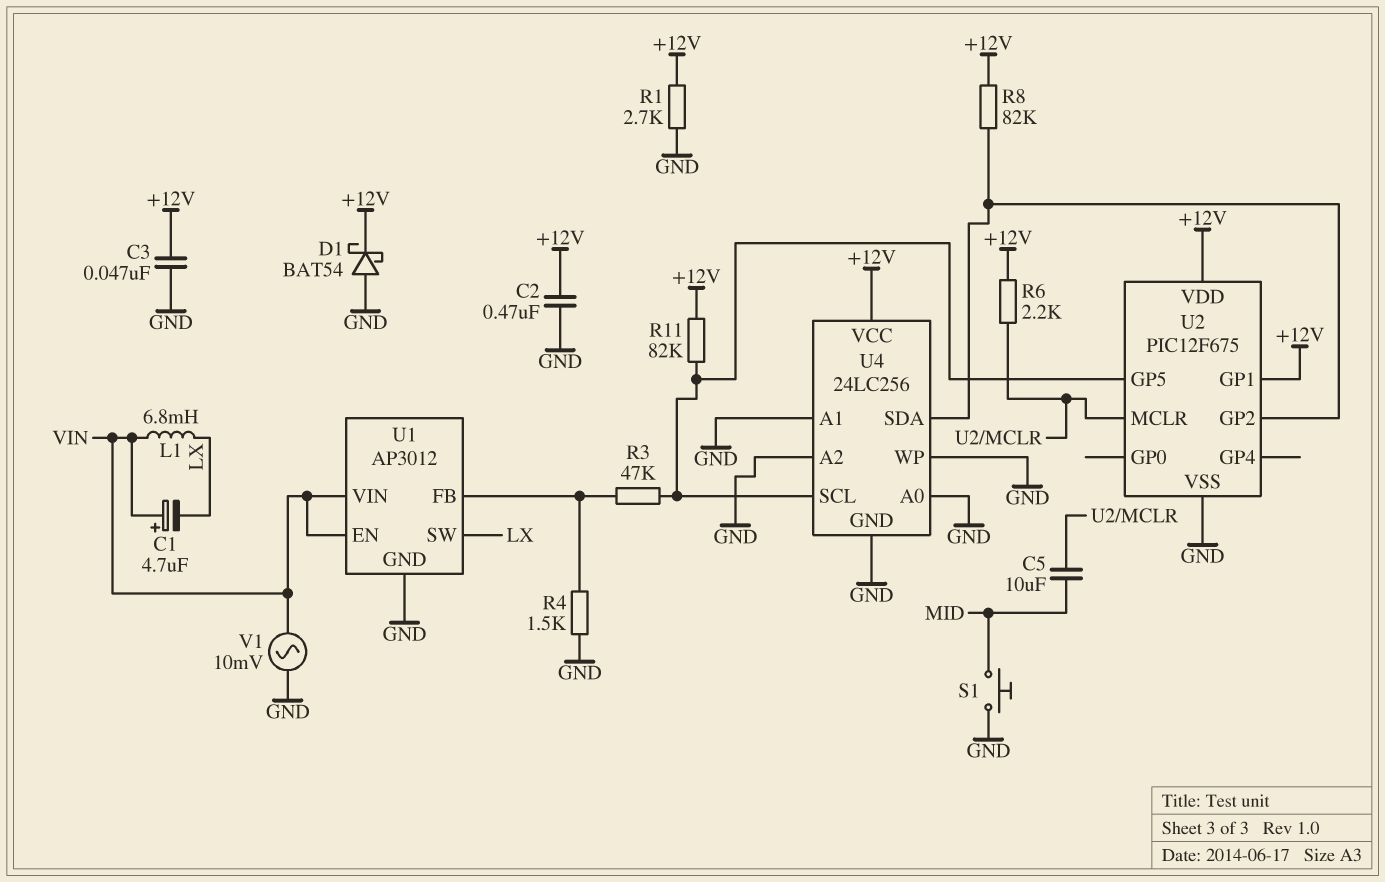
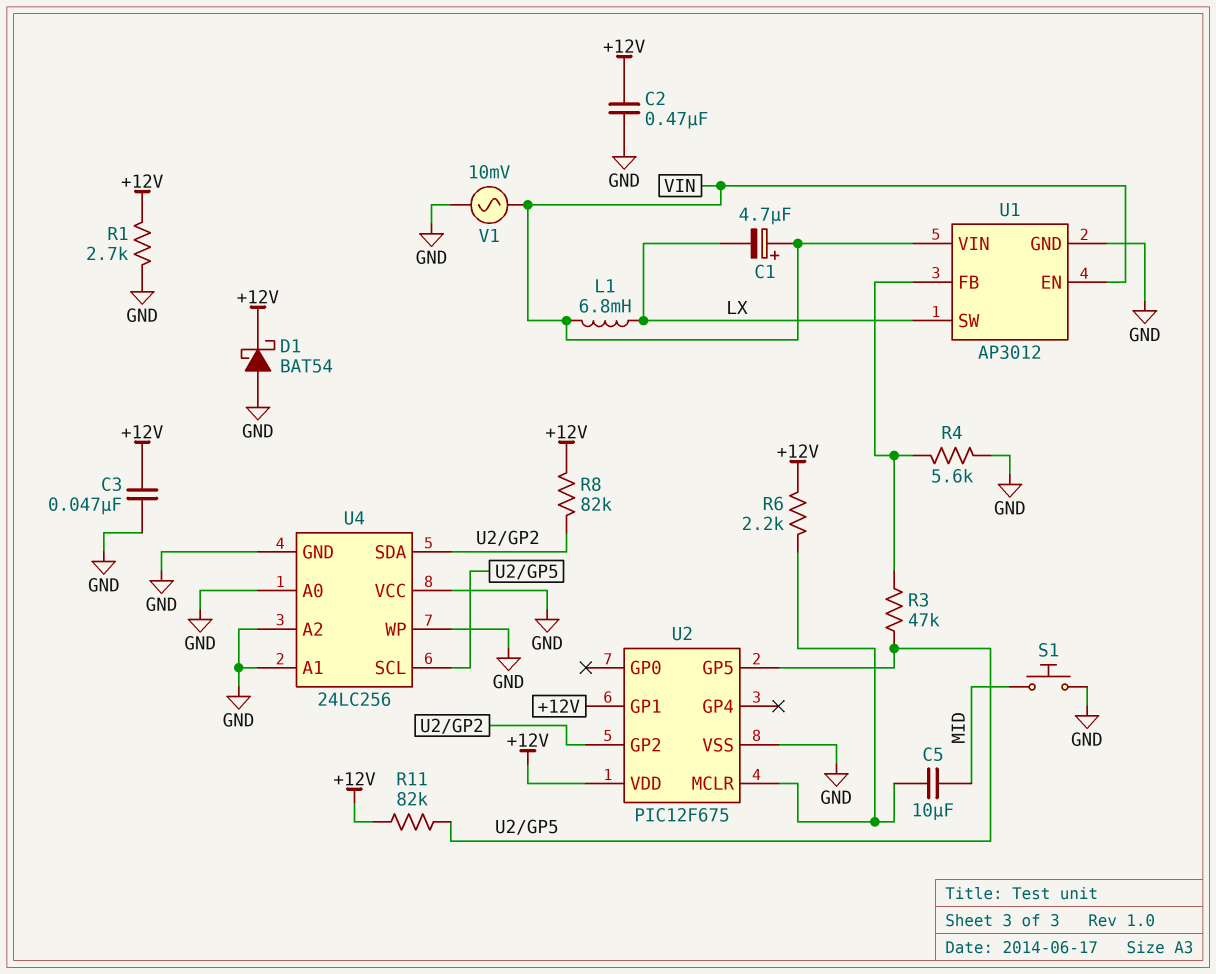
R4: 1.5k (GND, U1/FB) -> 5.6k (GND, U1/FB)
U4 pin VCC: +12V -> GND

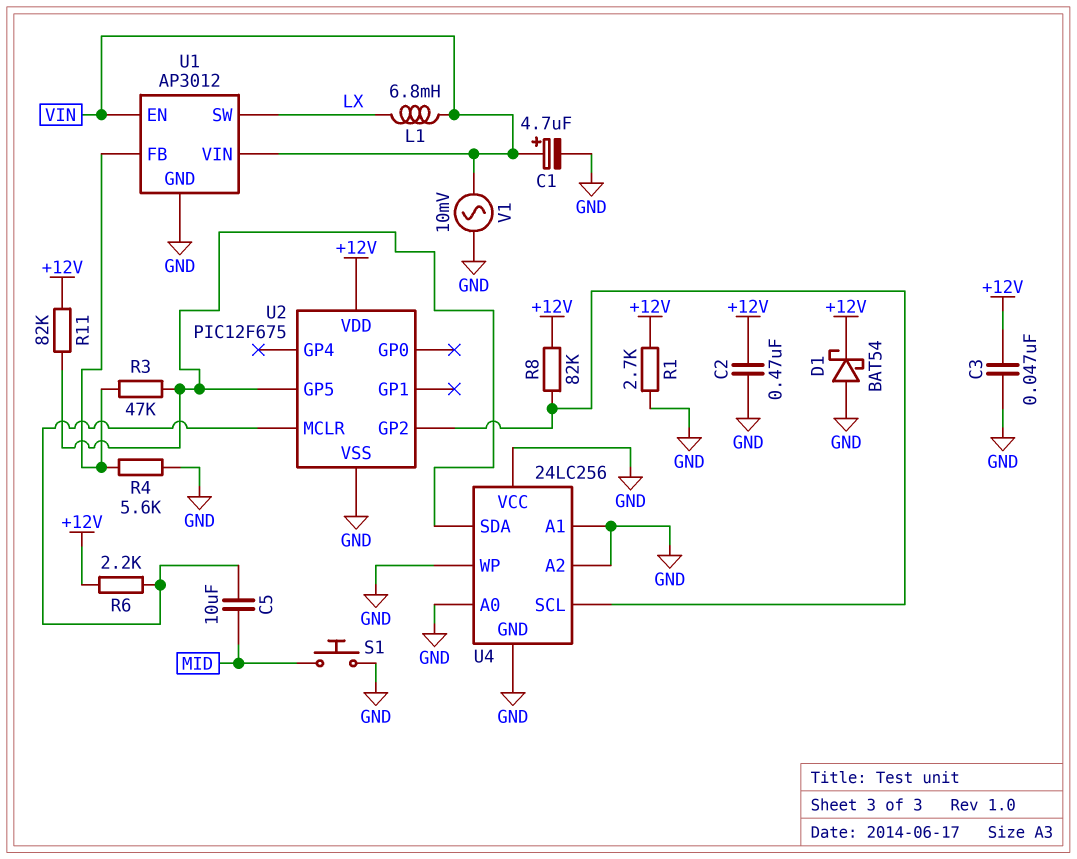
C1: 4.7uF (plus VIN, minus LX) -> 4.7uF (plus VIN, minus GND)
U2 pin GP1: +12V -> none
U4 pin SCL: U2/GP5 -> U2/GP2
U4 pin SDA: U2/GP2 -> U2/GP5

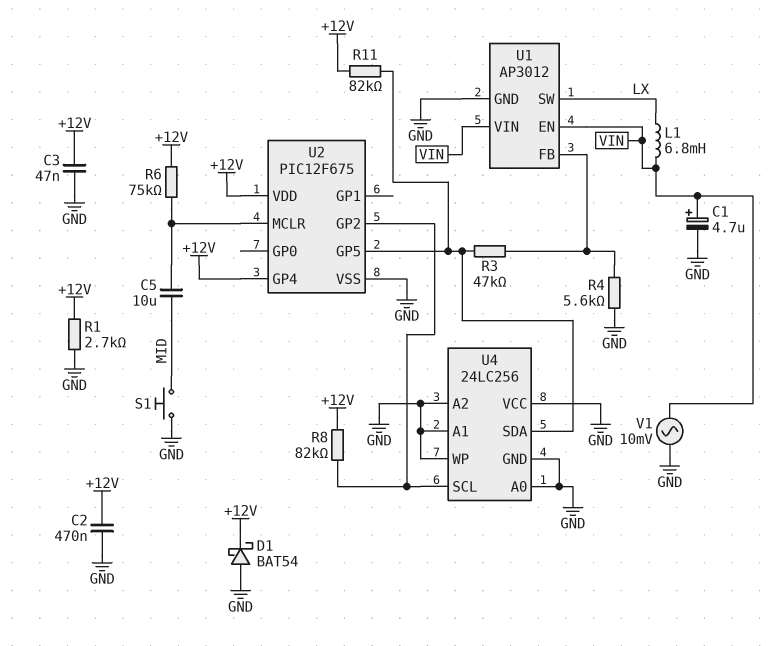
R6: 2.2k (+12V, U2/MCLR) -> 75k (+12V, U2/MCLR)
U2 pin GP4: none -> +12V

